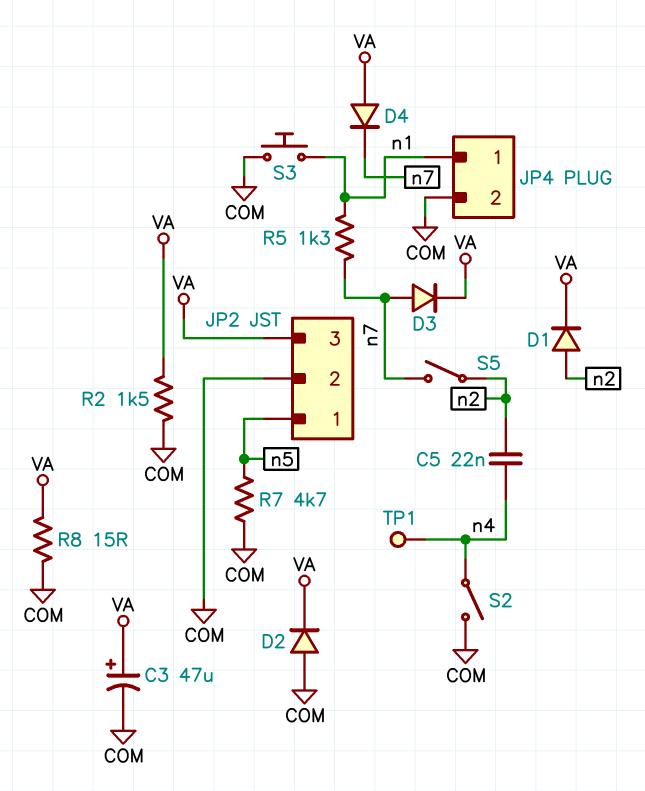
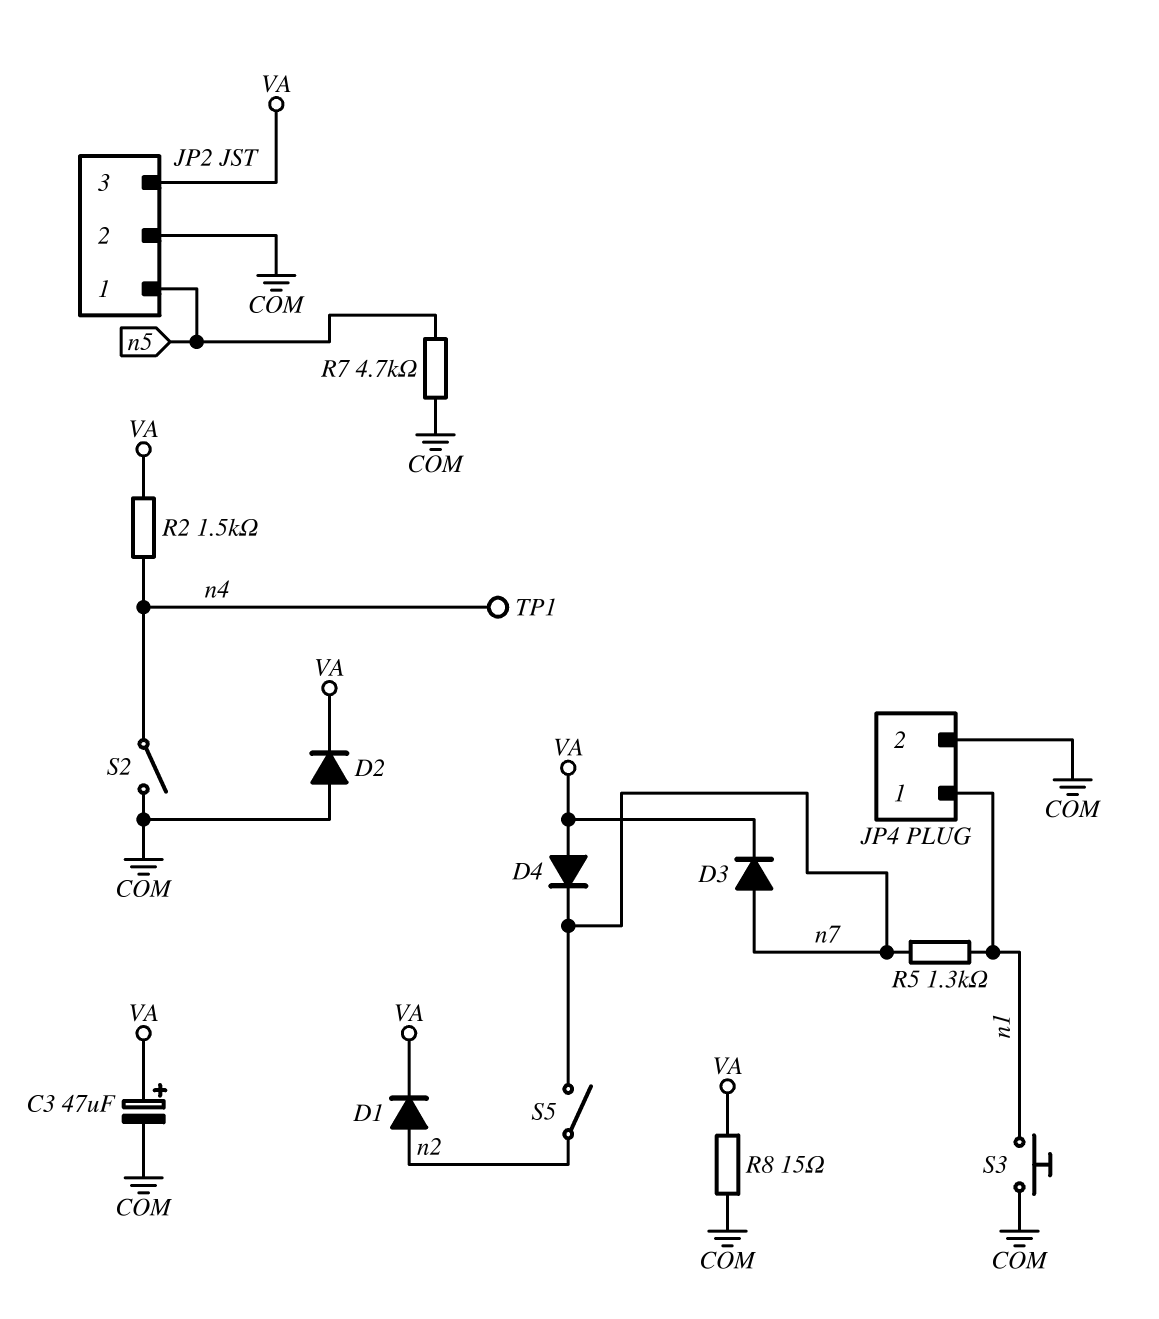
C5: 22nF (n2, n4) -> none
R2: 1.5k (COM, VA) -> 1.5k (VA, n4)

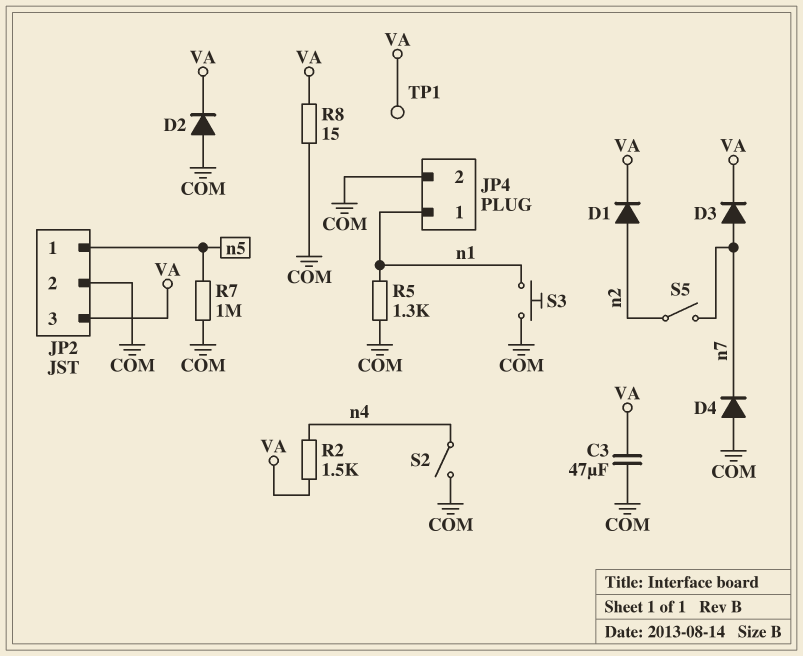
C3: 47uF (plus VA, minus COM) -> 47uF (COM, VA)
D4: diode (A VA, K n7) -> diode (A COM, K n7)
R5: 1.3k (n1, n7) -> 1.3k (COM, n1)
R7: 4.7k (COM, n5) -> 1M (COM, n5)
TP1: test point (n4) -> test point (VA)

